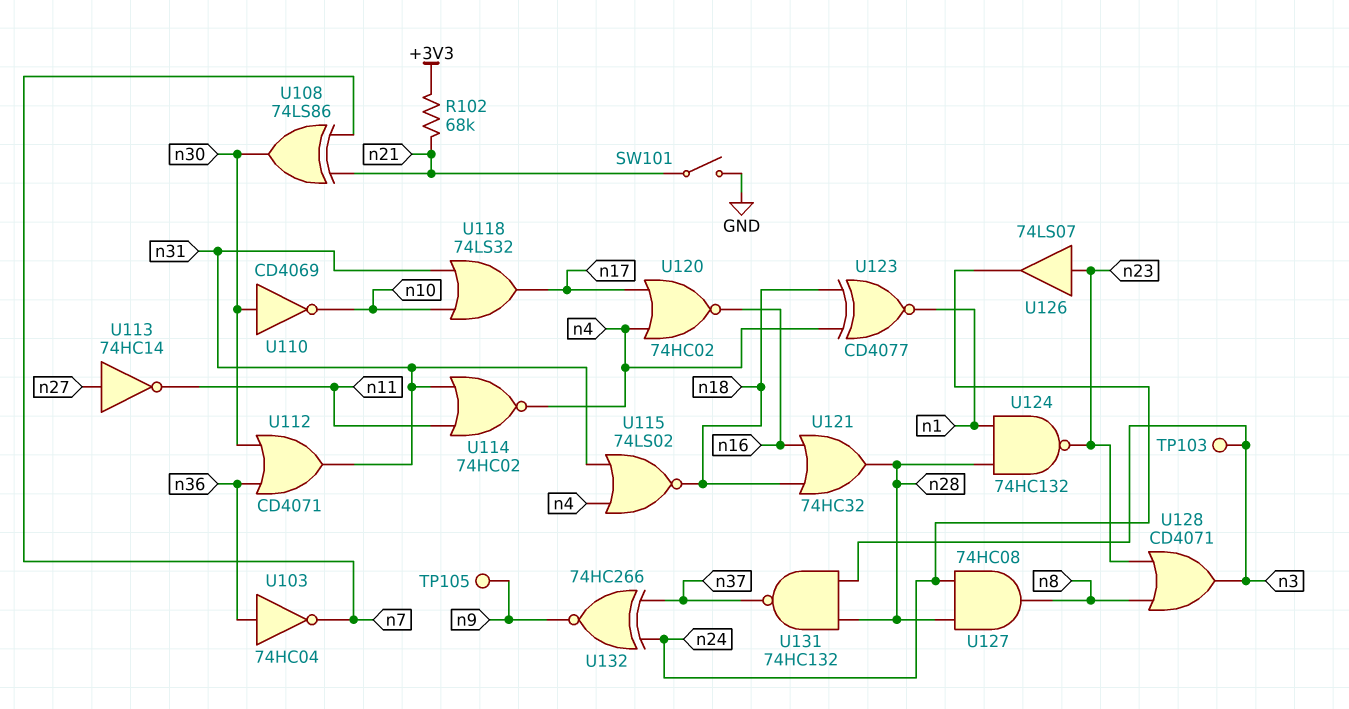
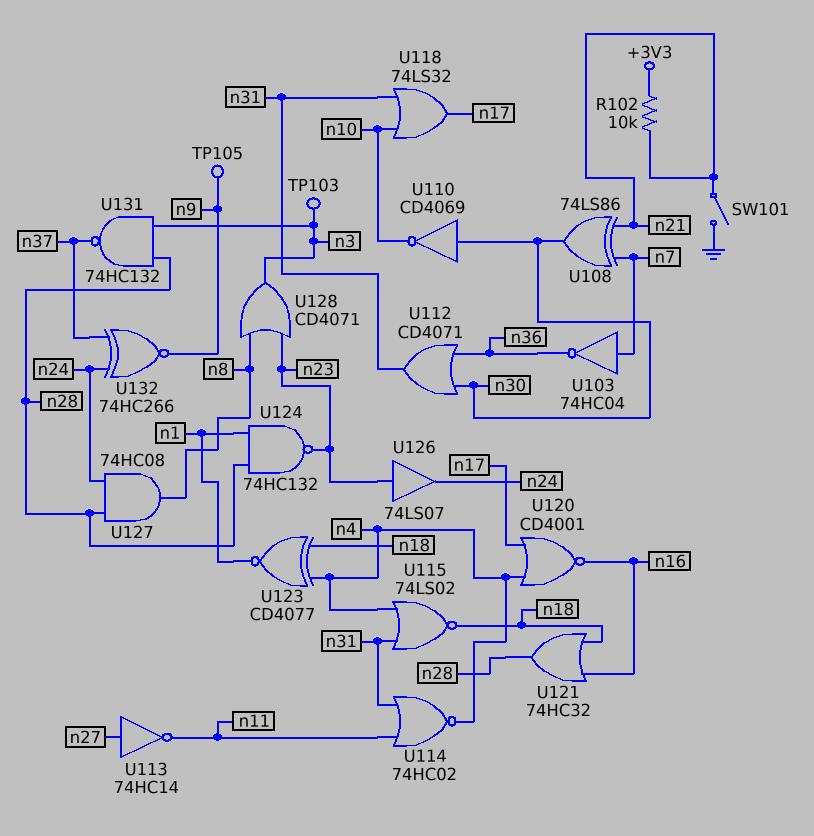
R102: 68k (+3V3, n21) -> 10k (+3V3, n21)
U103: NOT 74HC04 (in n36, out n7) -> NOT 74HC04 (in n7, out n36)
U120: NOR 74HC02 (in n4, in n17, out n16) -> NOR CD4001 (in n4, in n17, out n16)

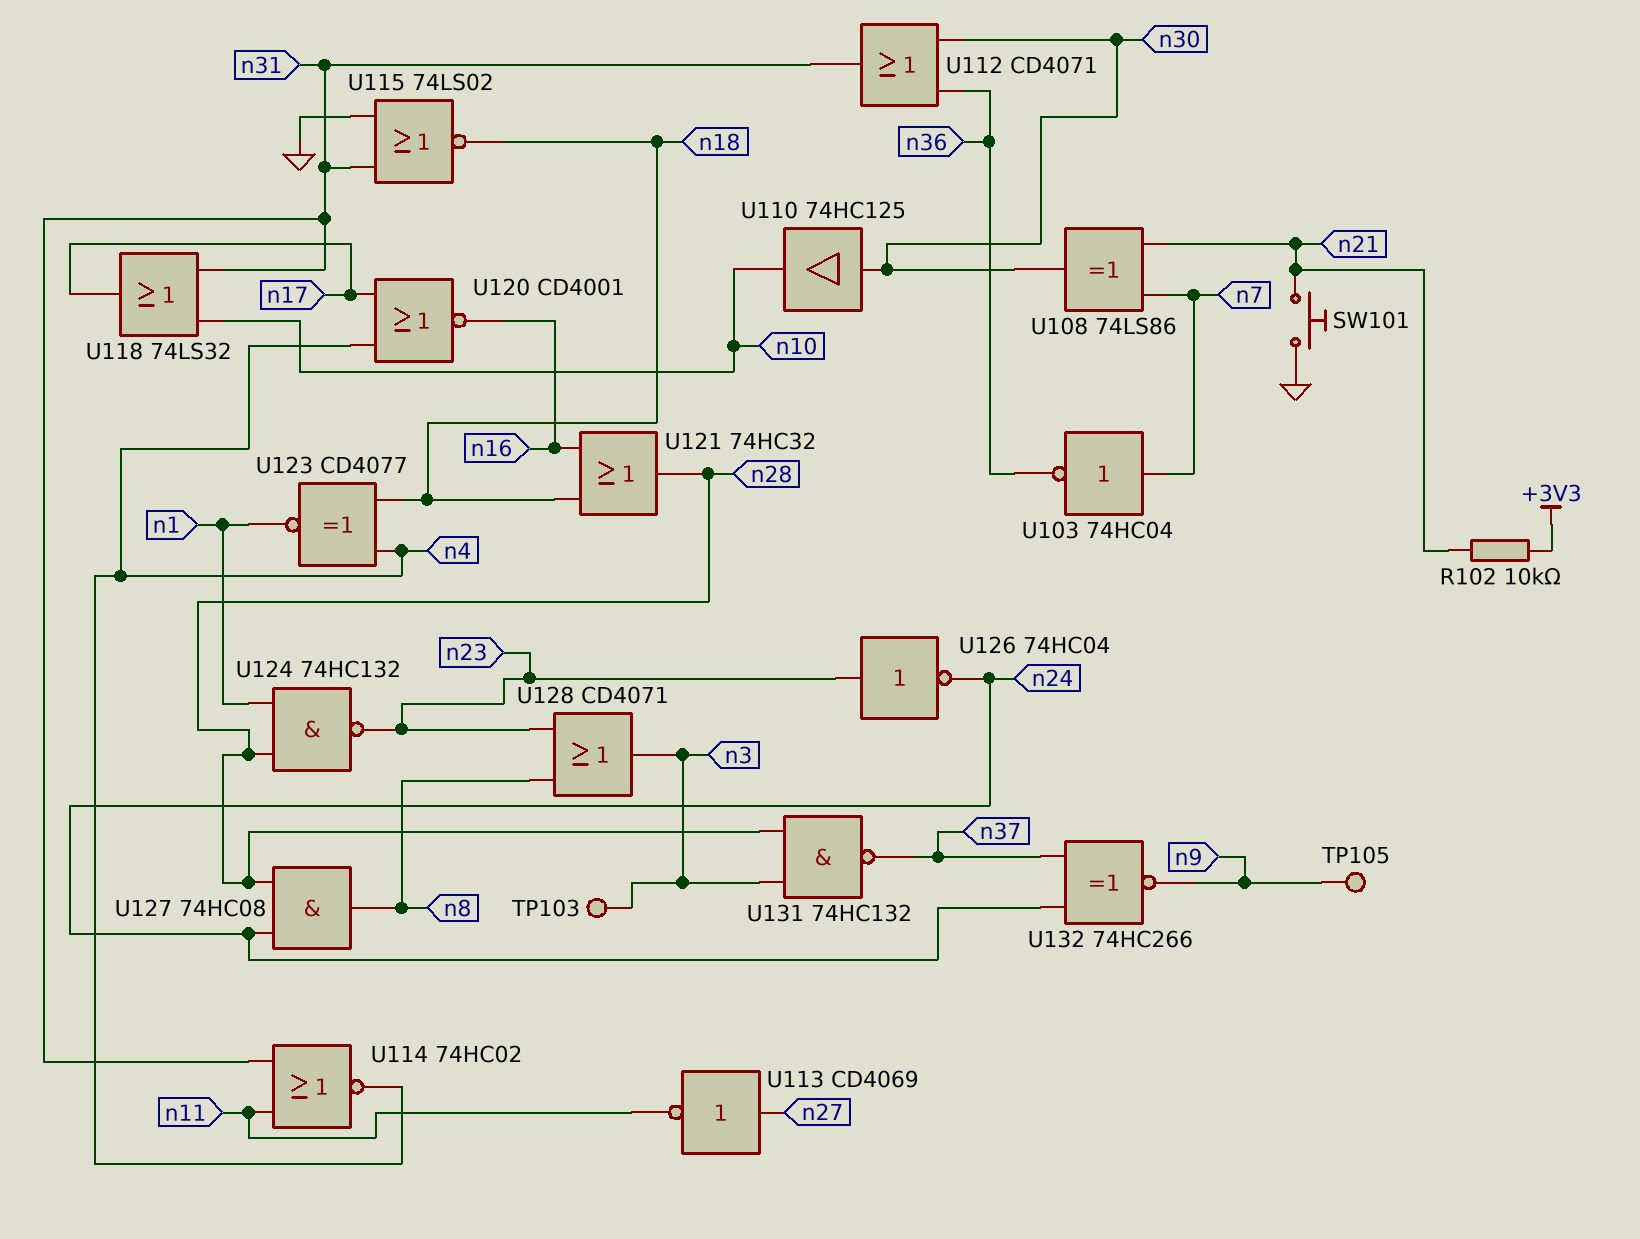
SW101: switch (GND, n21) -> button (GND, n21)
U110: NOT CD4069 (in n30, out n10) -> buffer 74HC125 (in n30, out n10)
U113: NOT 74HC14 (in n27, out n11) -> NOT CD4069 (in n27, out n11)
U115: NOR 74LS02 (in n4, in n31, out n18) -> NOR 74LS02 (in GND, in n31, out n18)
U126: buffer 74LS07 (in n23, out n24) -> NOT 74HC04 (in n23, out n24)

